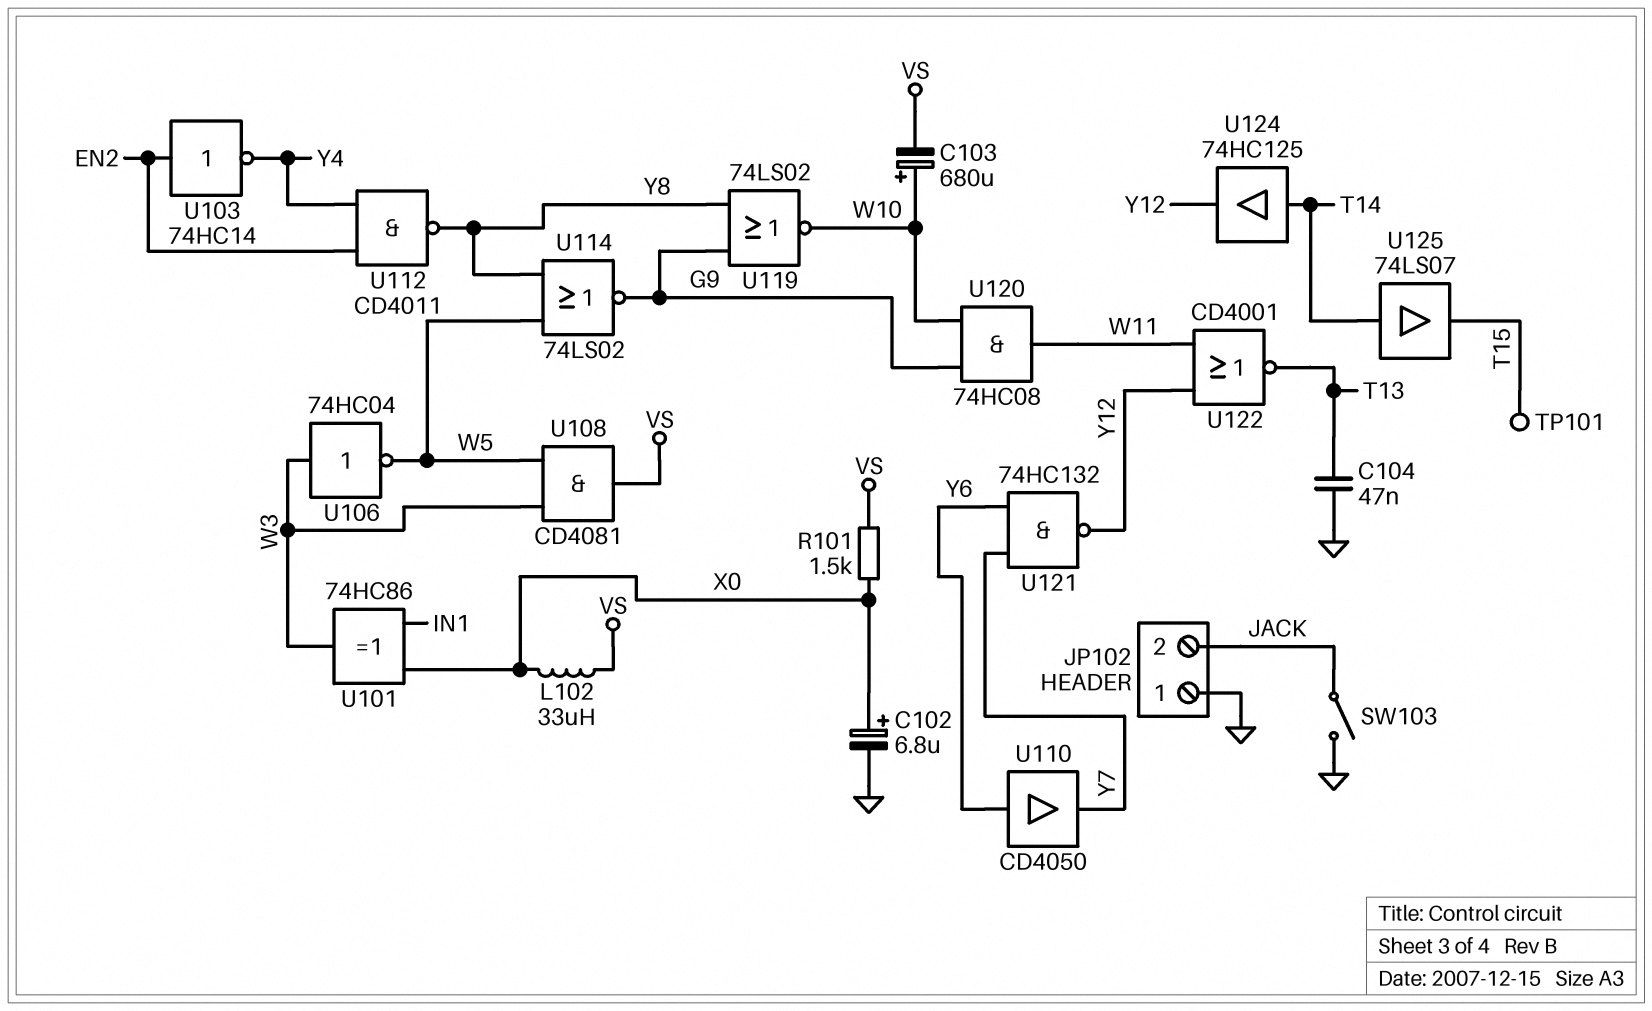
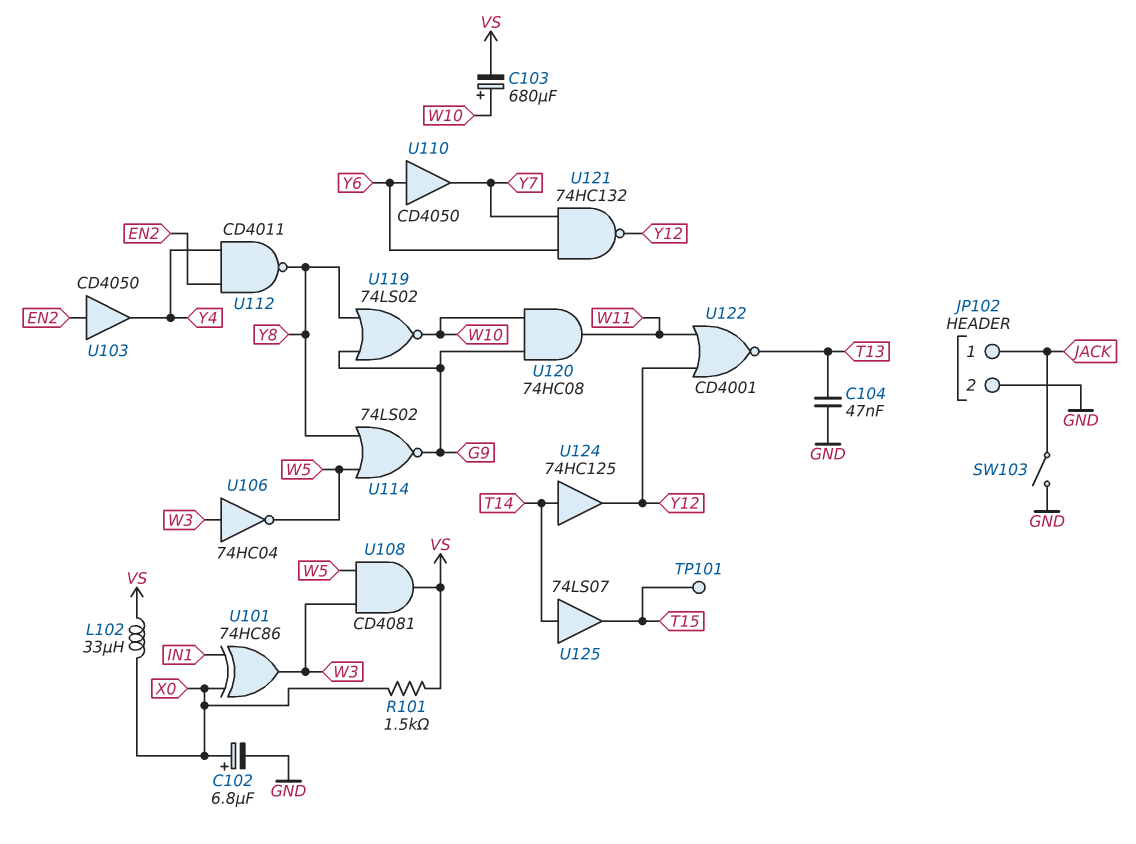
JP102 pin 1: GND -> JACK
JP102 pin 2: JACK -> GND
U103: NOT 74HC14 (in EN2, out Y4) -> buffer CD4050 (in EN2, out Y4)

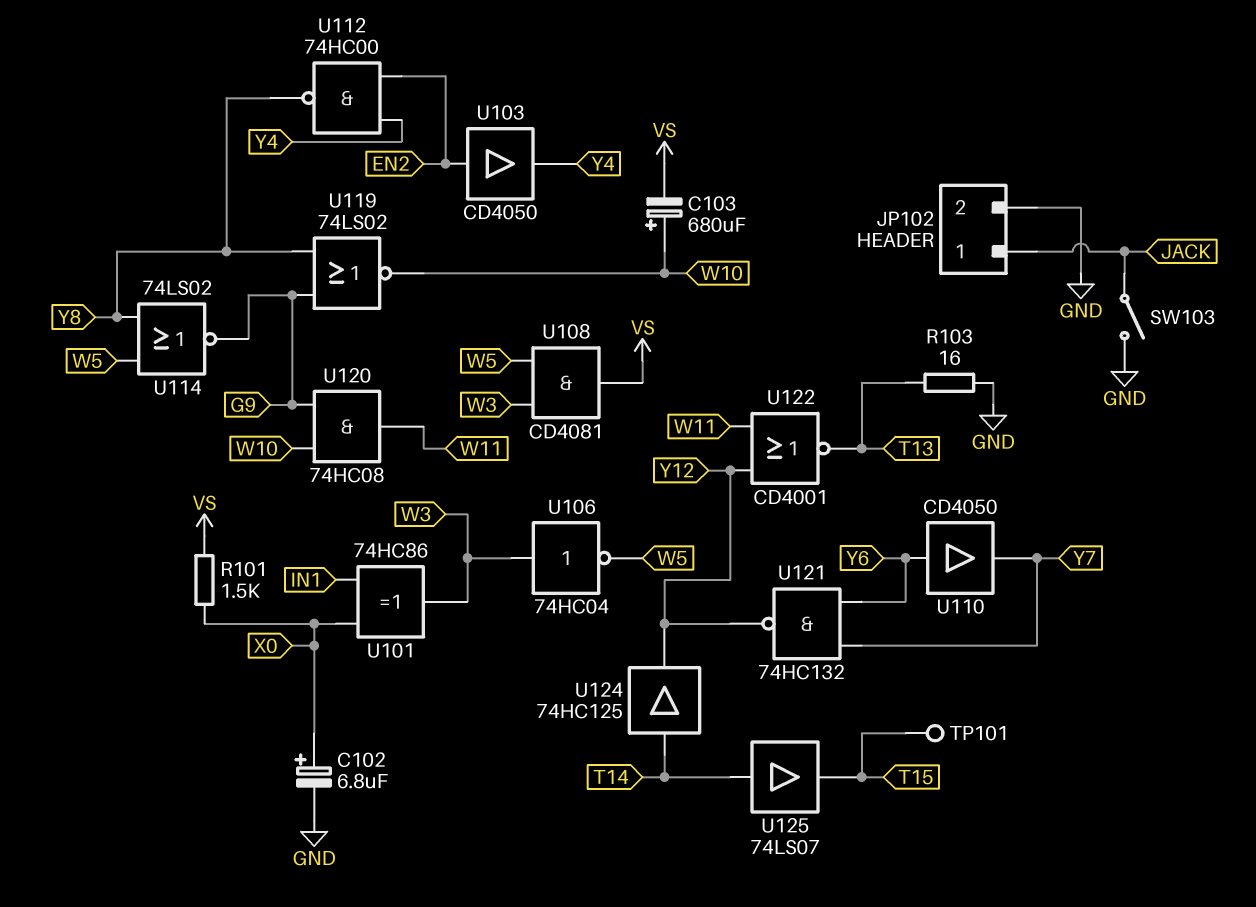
C104: 47nF (GND, T13) -> none
L102: 33uH (VS, X0) -> none
R103: none -> 16 (GND, T13)
U112: NAND CD4011 (in EN2, in Y4, out Y8) -> NAND 74HC00 (in EN2, in Y4, out Y8)

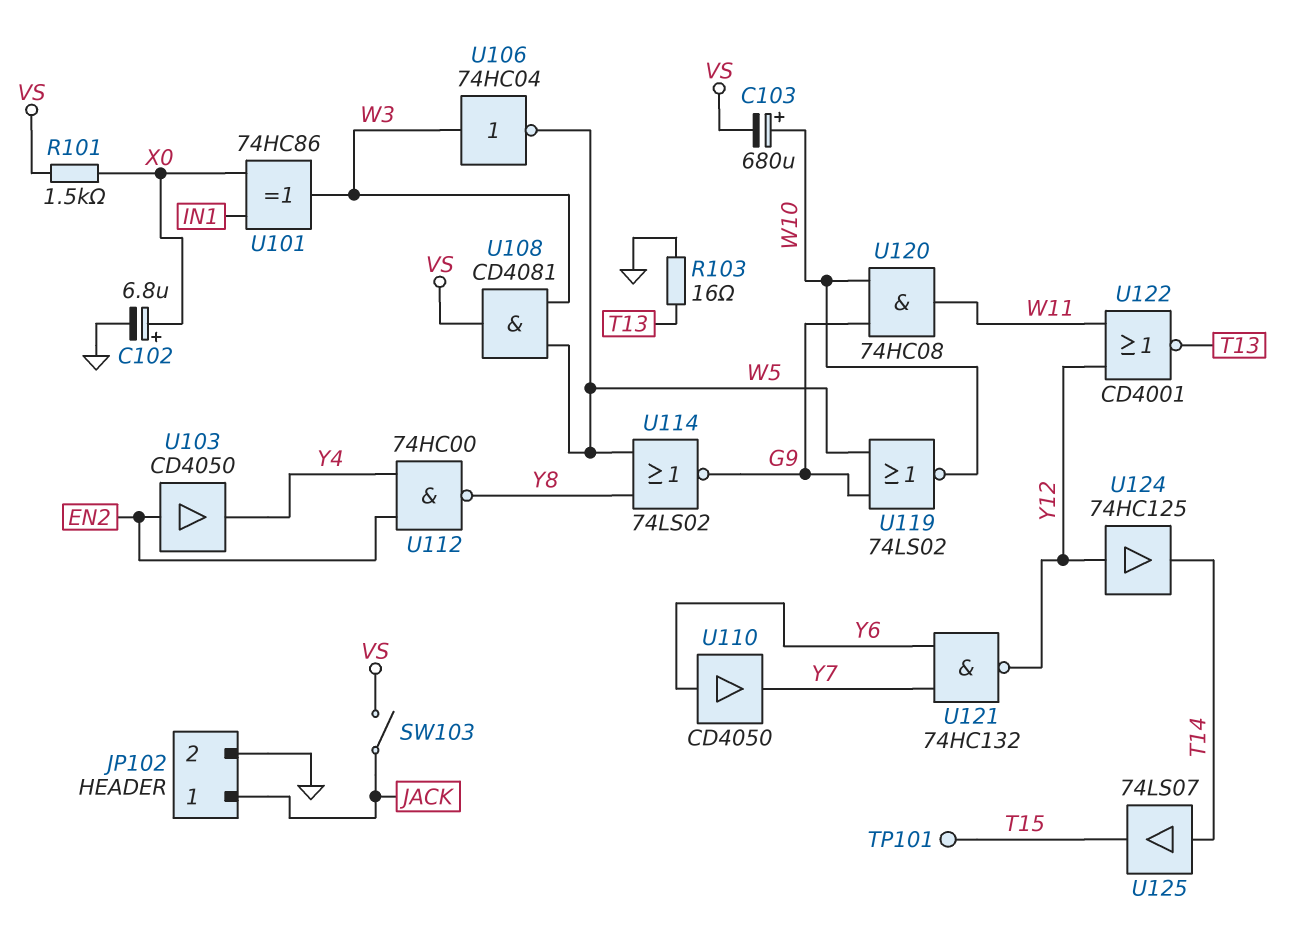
SW103: switch (GND, JACK) -> switch (JACK, VS)
U119: NOR 74LS02 (in G9, in Y8, out W10) -> NOR 74LS02 (in G9, in W5, out W10)
U124: buffer 74HC125 (in T14, out Y12) -> buffer 74HC125 (in Y12, out T14)

